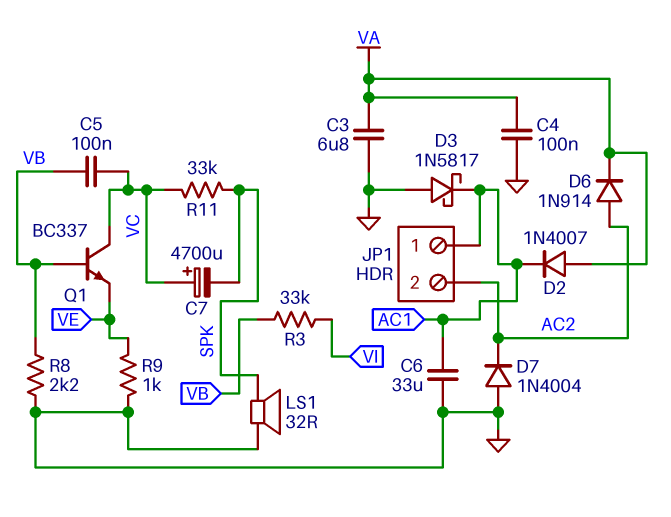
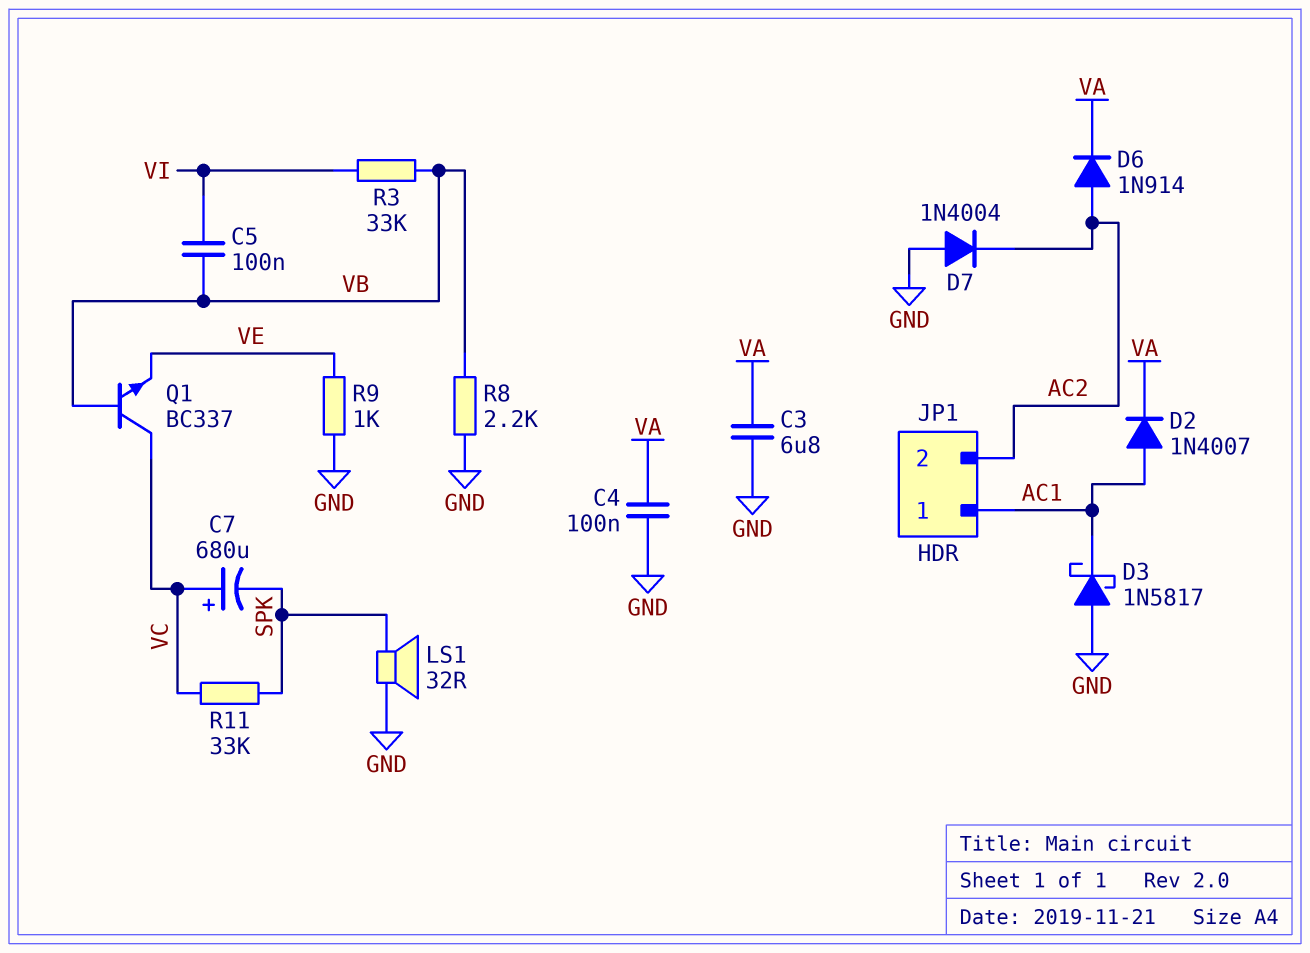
C5: 100nF (VB, VC) -> 100nF (VB, VI)
C6: 33uF (AC1, GND) -> none
C7: 4700uF (plus VC, minus SPK) -> 680uF (plus VC, minus SPK)
D2: diode 1N4007 (A VA, K AC1) -> diode 1N4007 (A AC1, K VA)

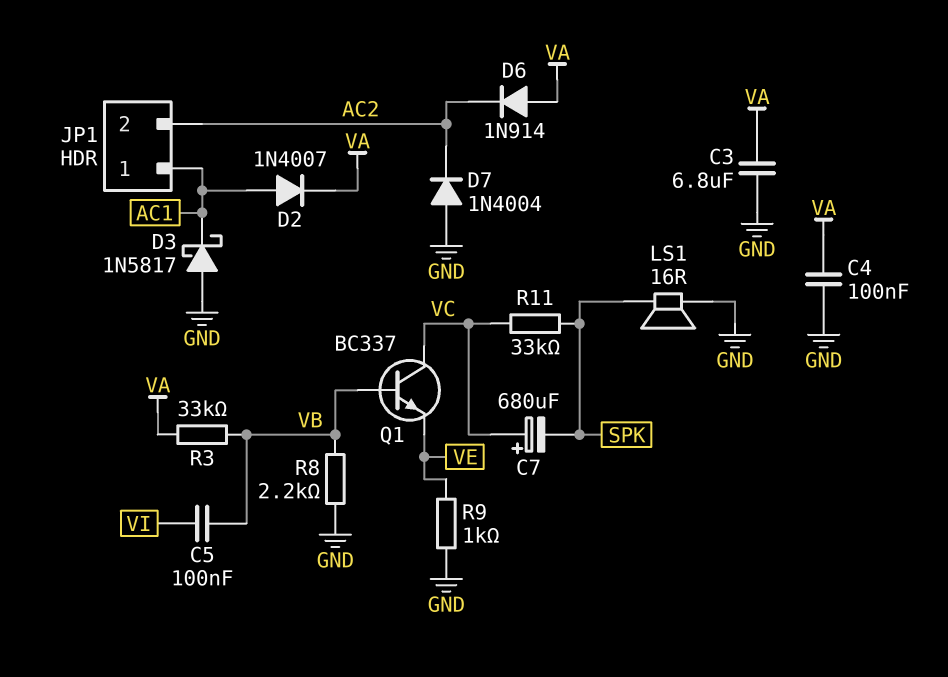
D6: diode 1N914 (A AC2, K VA) -> diode 1N914 (A VA, K AC2)
LS1: speaker 32R (GND, SPK) -> speaker 16R (GND, SPK)
R3: 33k (VB, VI) -> 33k (VA, VB)

